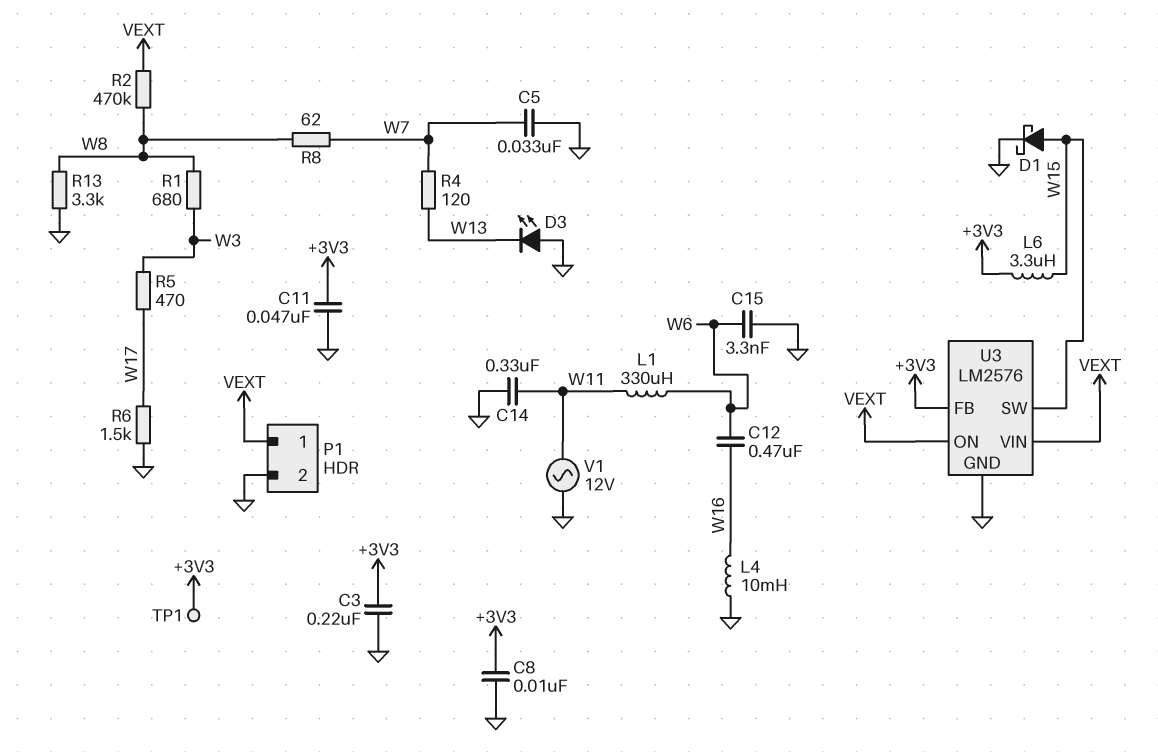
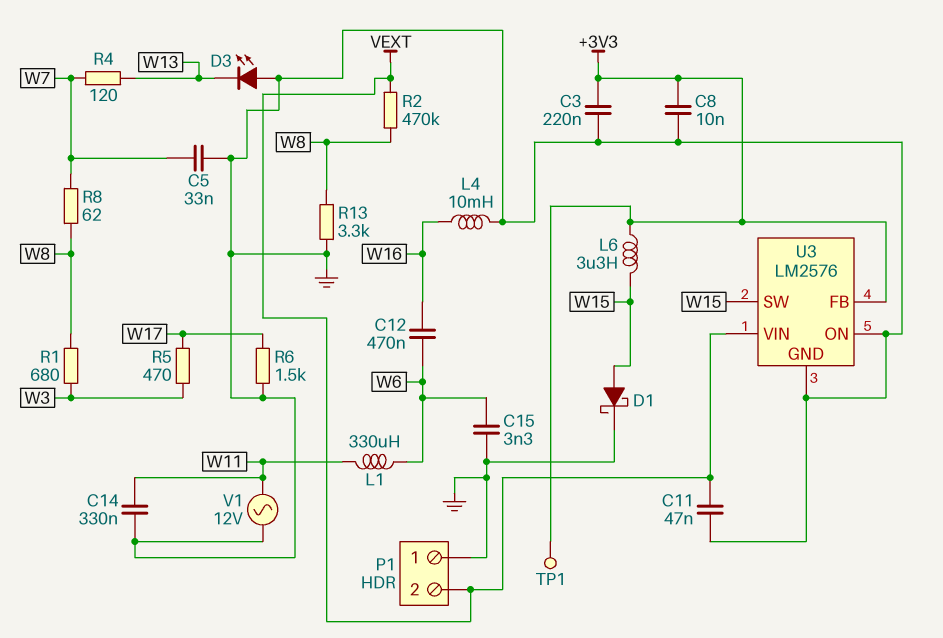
C11: 47nF (+3V3, GND) -> 47nF (GND, VEXT)
P1 pin 1: VEXT -> GND
P1 pin 2: GND -> VEXT
U3 pin ON: VEXT -> GND

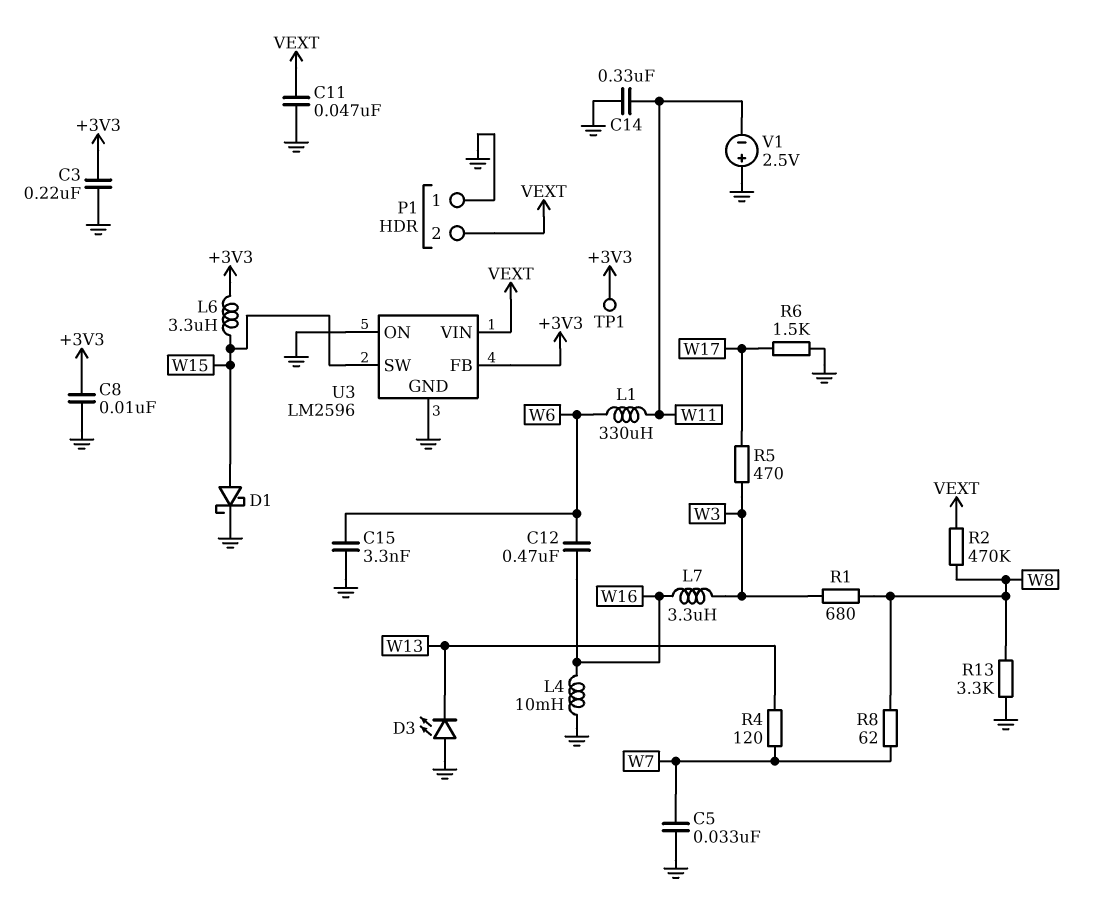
L7: none -> 3.3uH (W3, W16)
U3: LM2576 -> LM2596
V1: AC 12V (GND, W11) -> 2.5V (plus GND, minus W11)

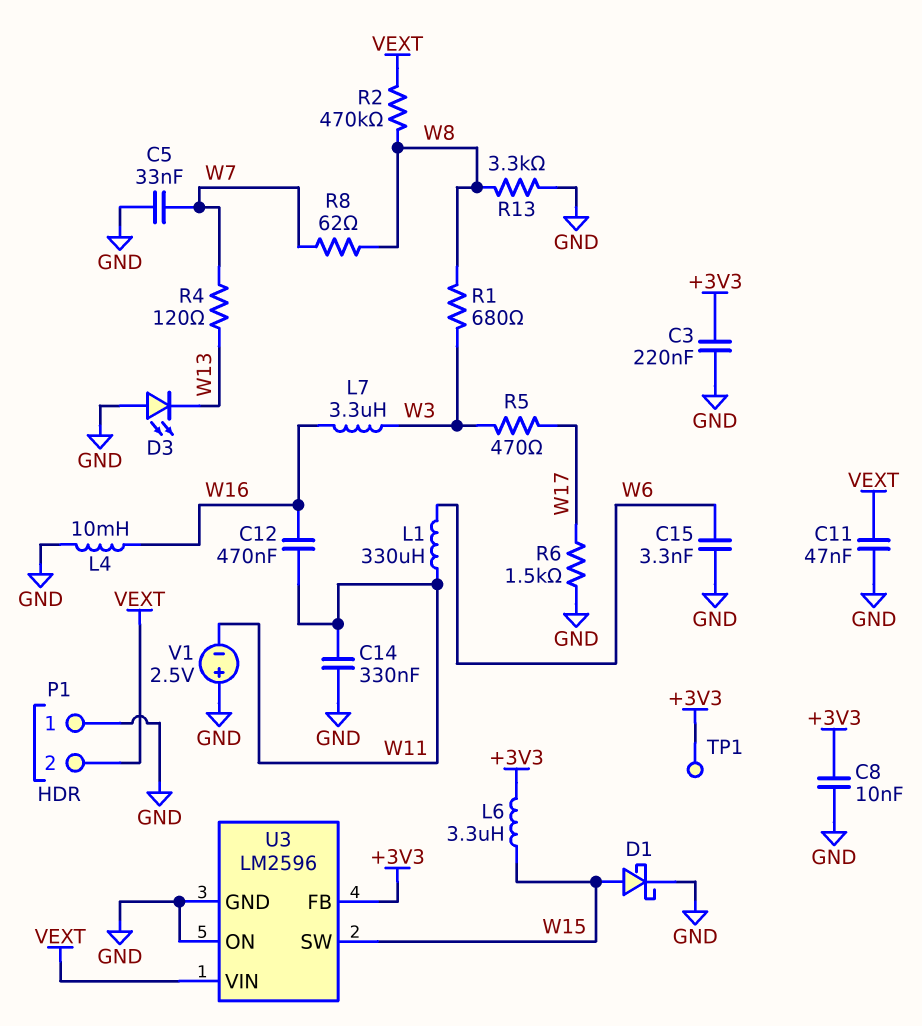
C12: 470nF (W6, W16) -> 470nF (W11, W16)

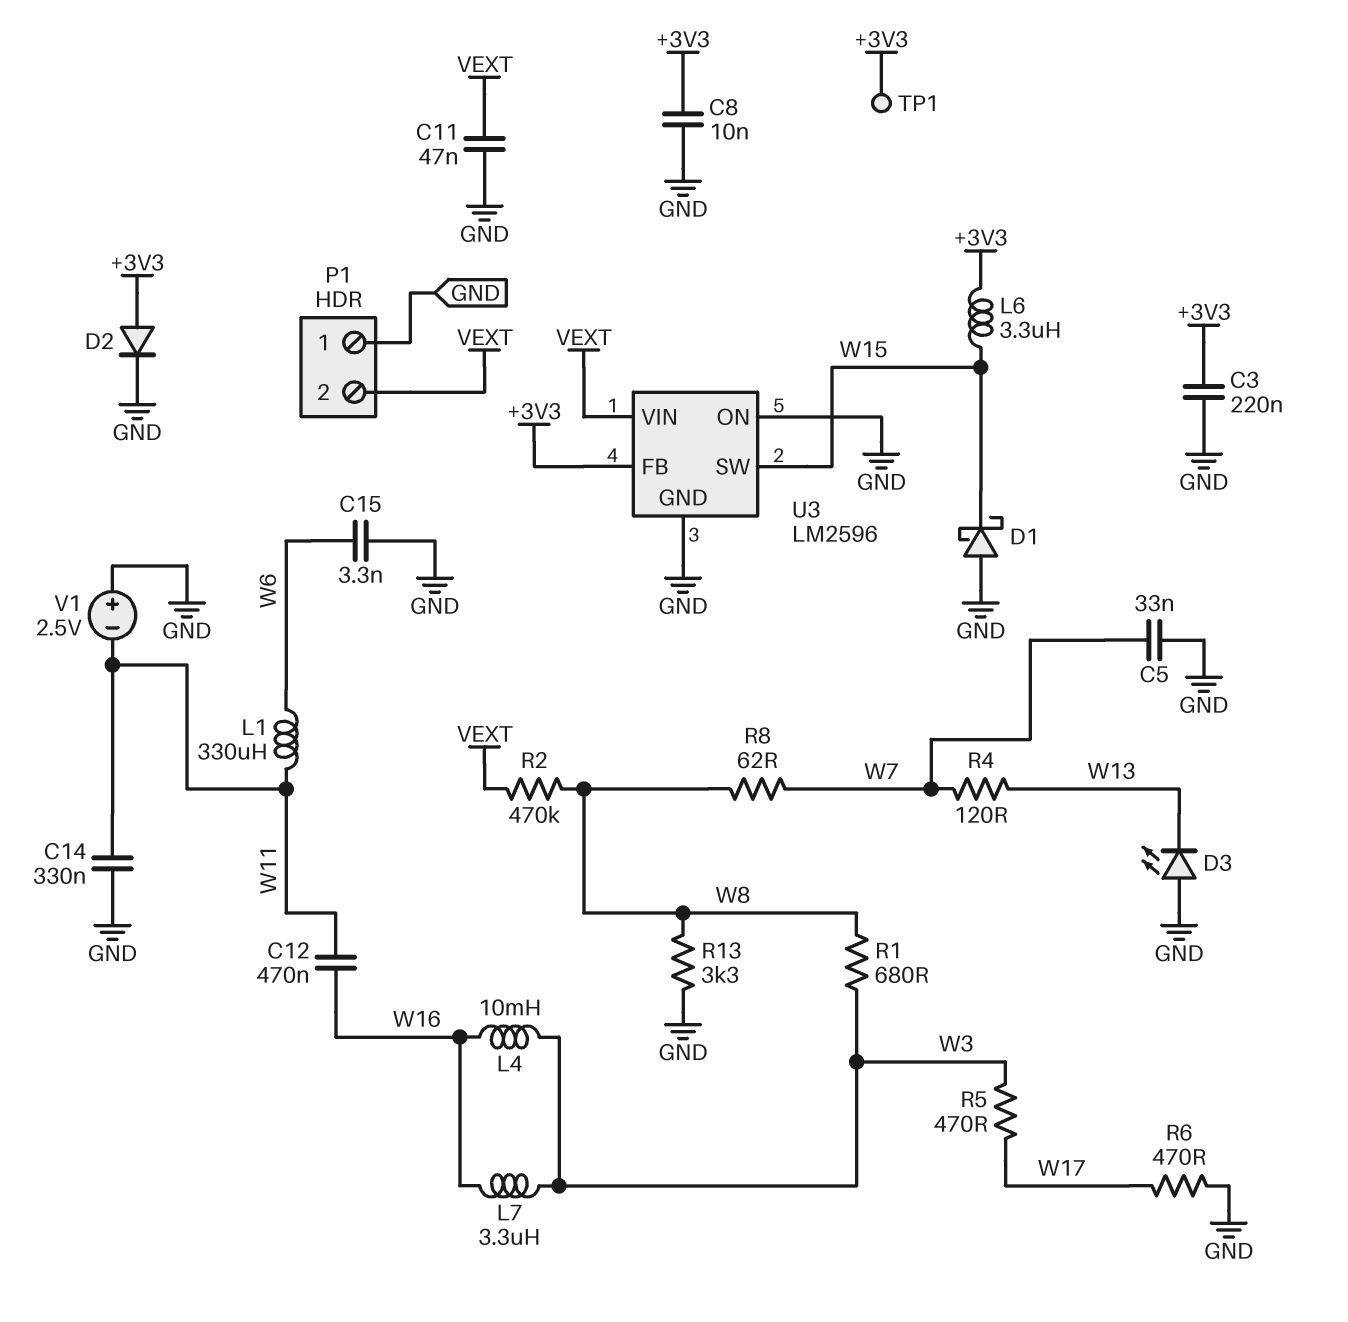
D1: schottky (A W15, K GND) -> schottky (A GND, K W15)
D2: none -> diode (A +3V3, K GND)
L4: 10mH (GND, W16) -> 10mH (W3, W16)
R6: 1.5k (GND, W17) -> 470 (GND, W17)

